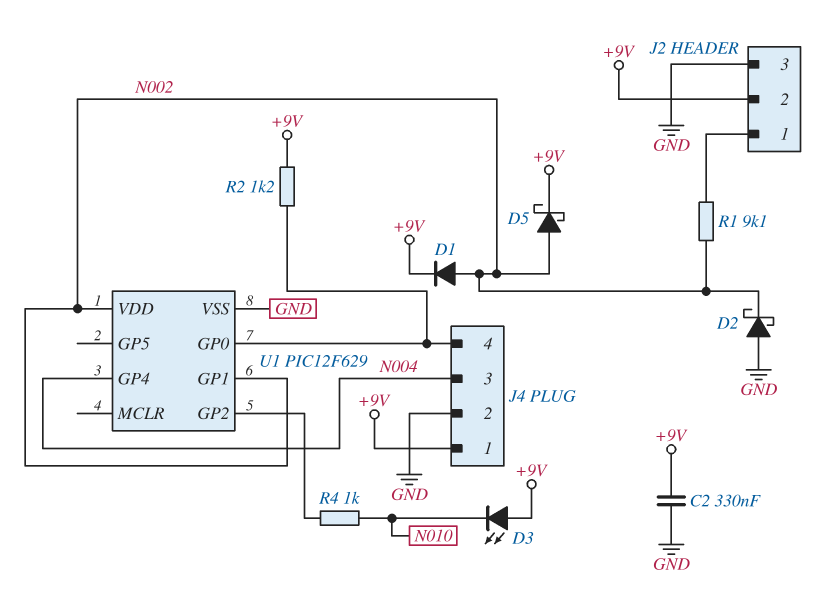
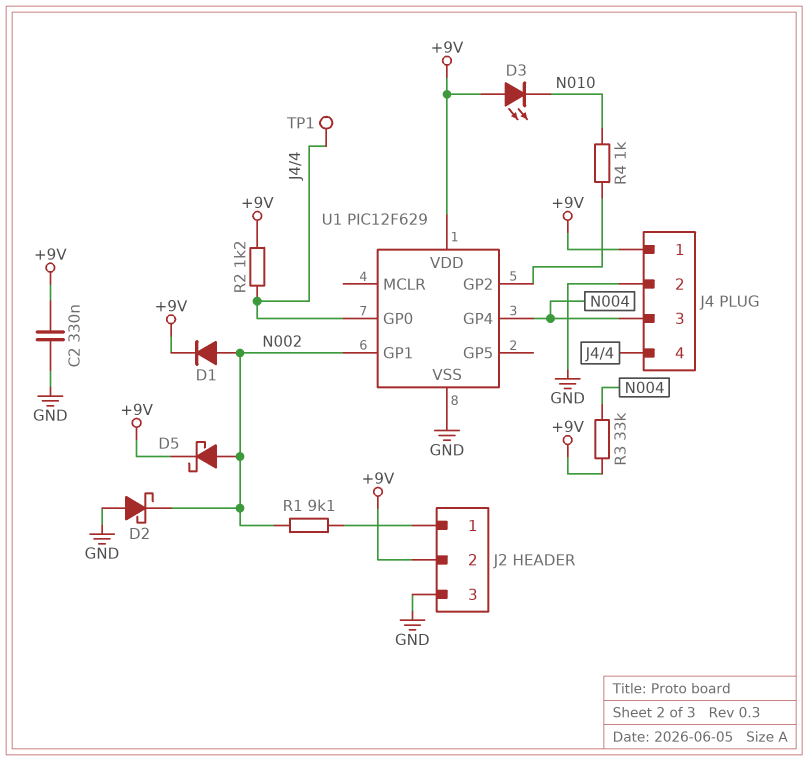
R3: none -> 33k (+9V, N004)
TP1: none -> test point (J4/4)
U1 pin VDD: N002 -> +9V

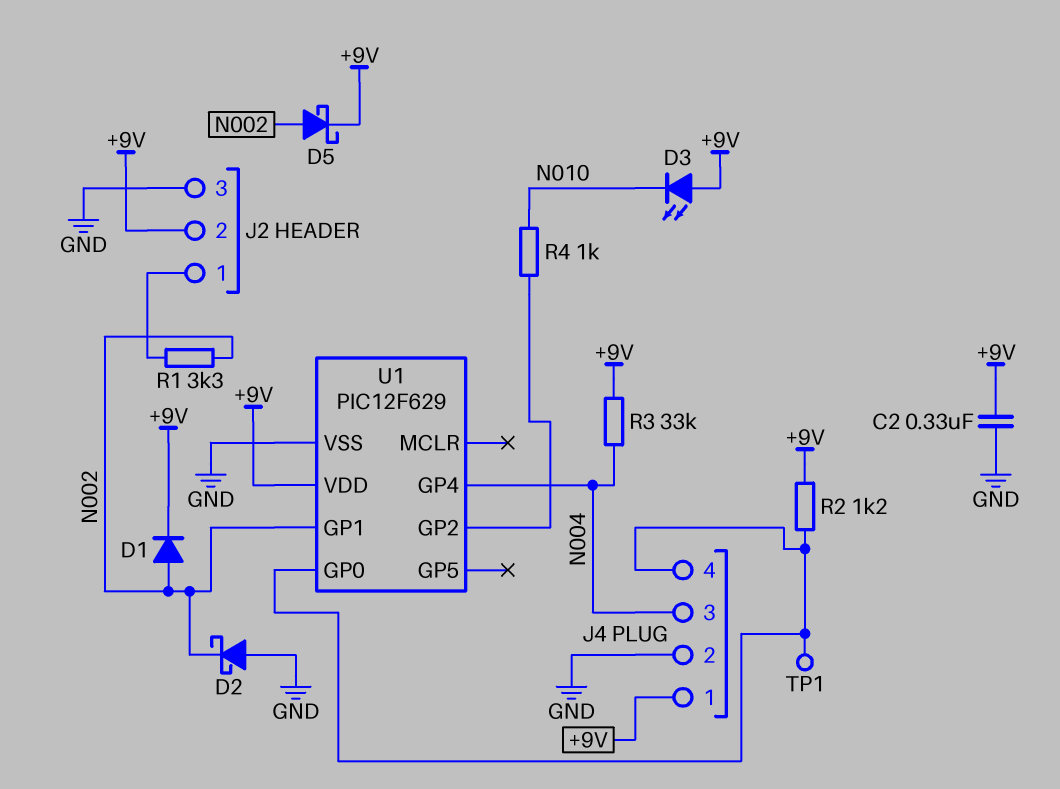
R1: 9.1k (J2/1, N002) -> 3.3k (J2/1, N002)

